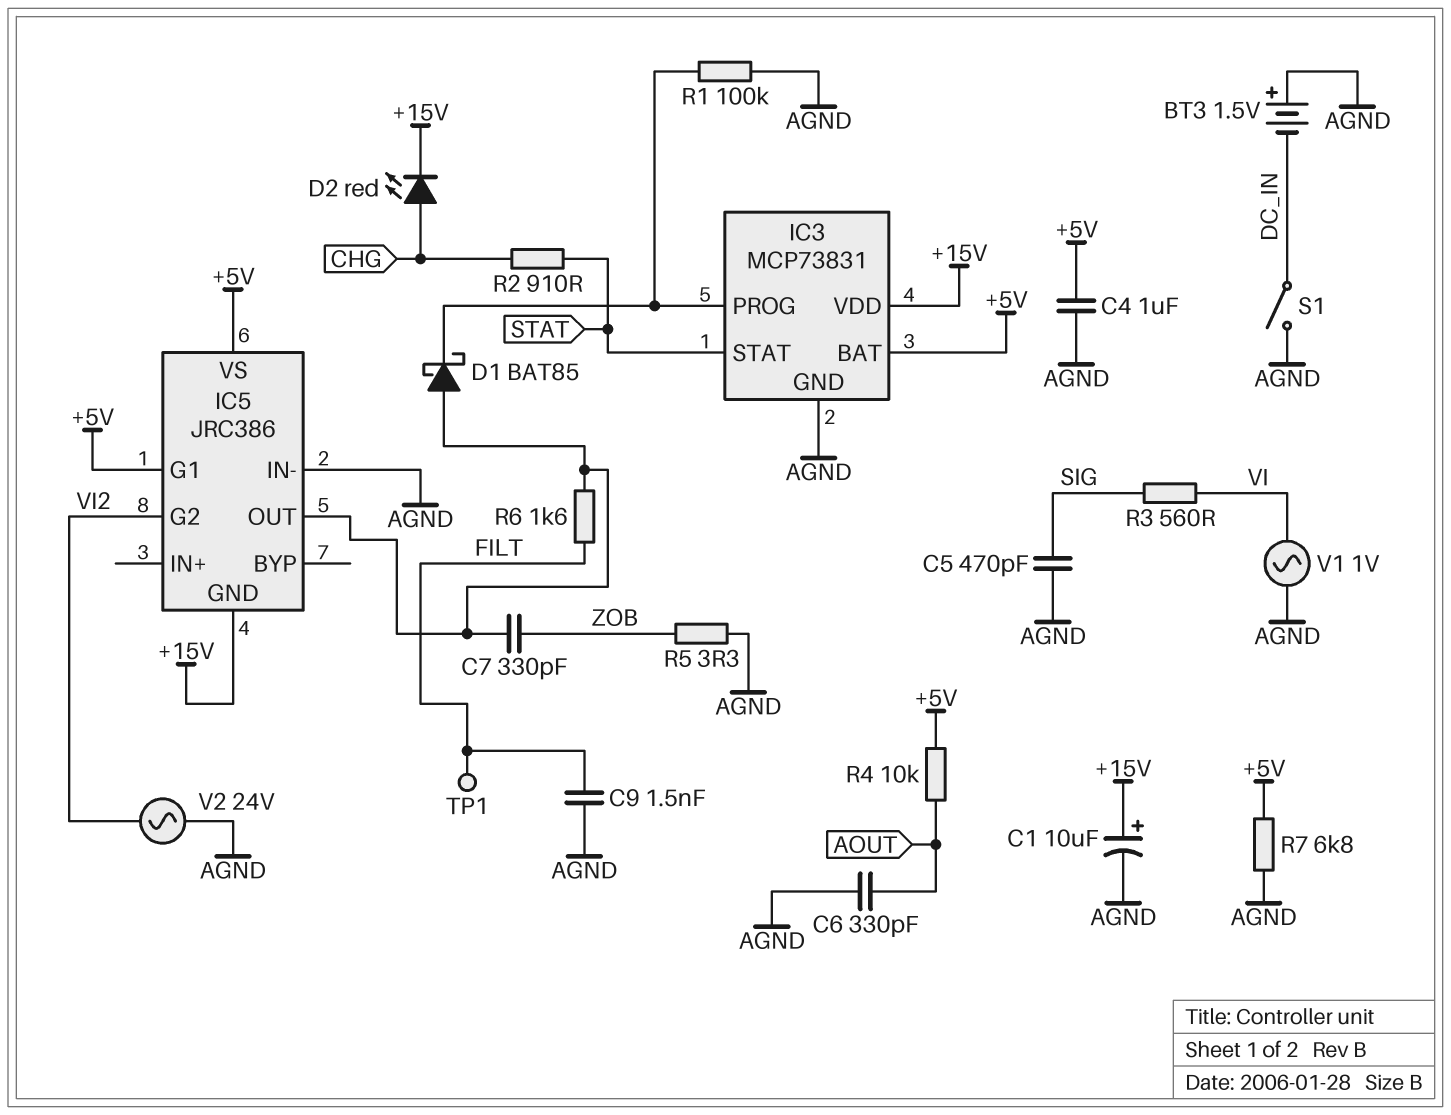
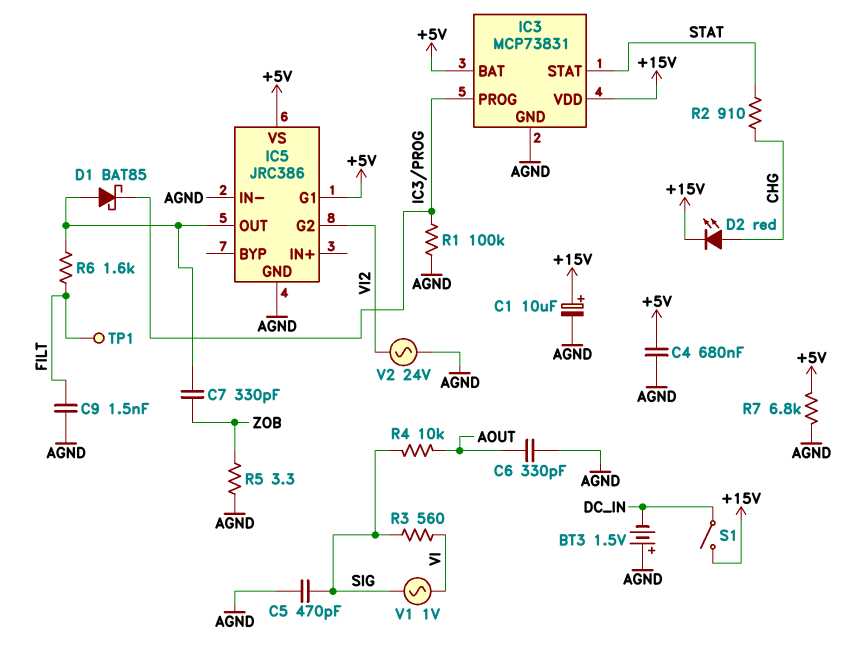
C4: 1uF (+5V, AGND) -> 680nF (+5V, AGND)
IC5 pin GND: +15V -> AGND
R4: 10k (+5V, AOUT) -> 10k (AOUT, SIG)
S1: switch (AGND, DC_IN) -> switch (+15V, DC_IN)
V1: AC 1V (AGND, VI) -> AC 1V (SIG, VI)

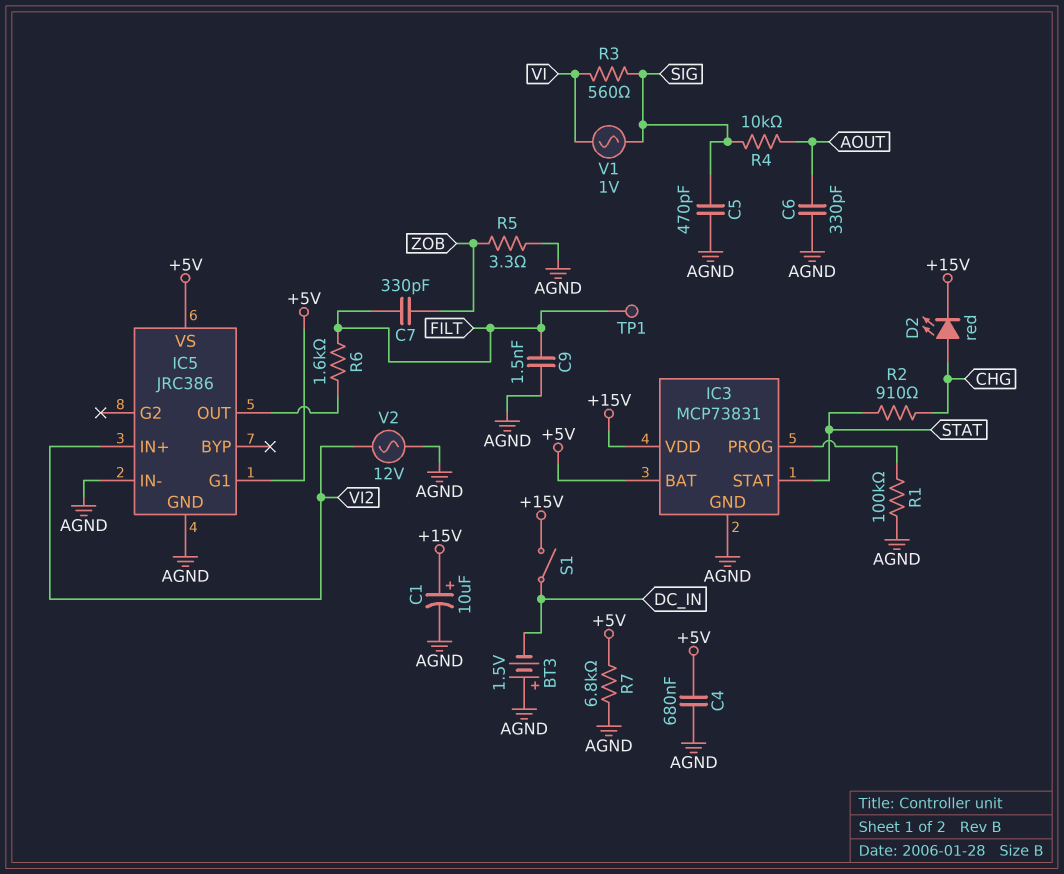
C7: 330pF (IC5/OUT, ZOB) -> 330pF (FILT, ZOB)
D1: schottky BAT85 (A IC5/OUT, K IC3/PROG) -> none
IC5 pin G2: VI2 -> none
IC5 pin IN+: none -> VI2
V2: AC 24V (AGND, VI2) -> AC 12V (AGND, VI2)

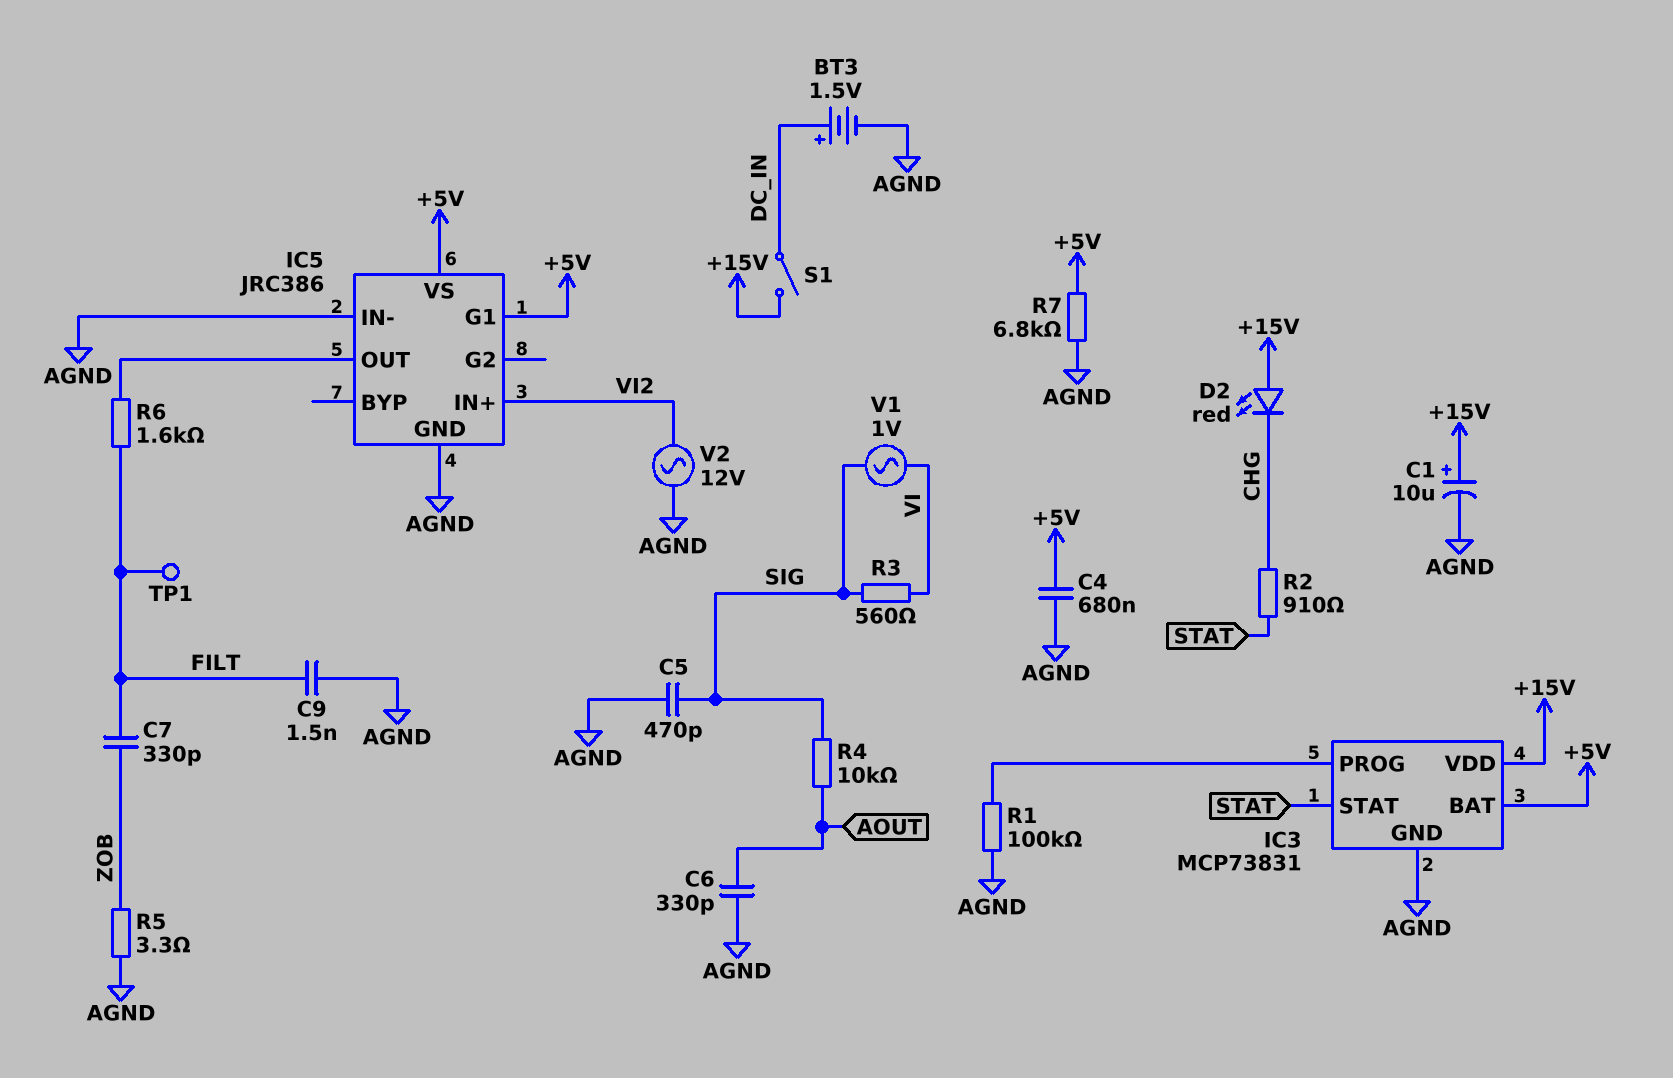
BT3: 1.5V (plus AGND, minus DC_IN) -> 1.5V (plus DC_IN, minus AGND)
D2: LED red (A CHG, K +15V) -> LED red (A +15V, K CHG)

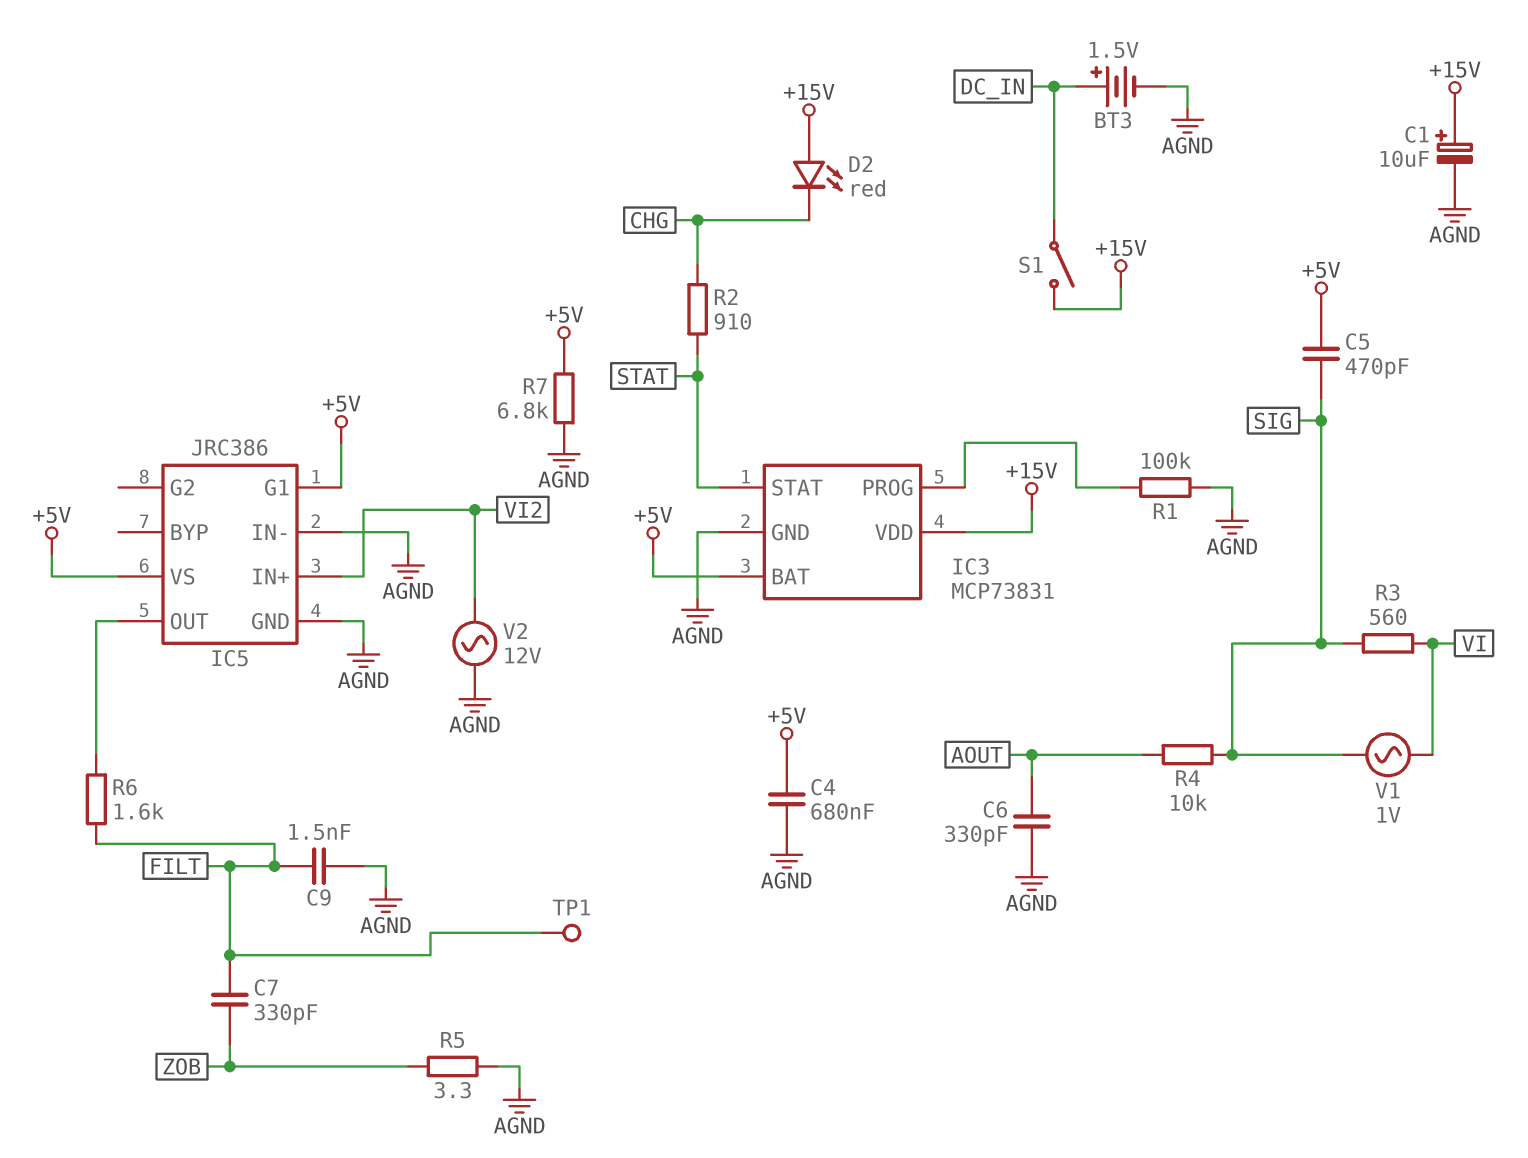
C5: 470pF (AGND, SIG) -> 470pF (+5V, SIG)

